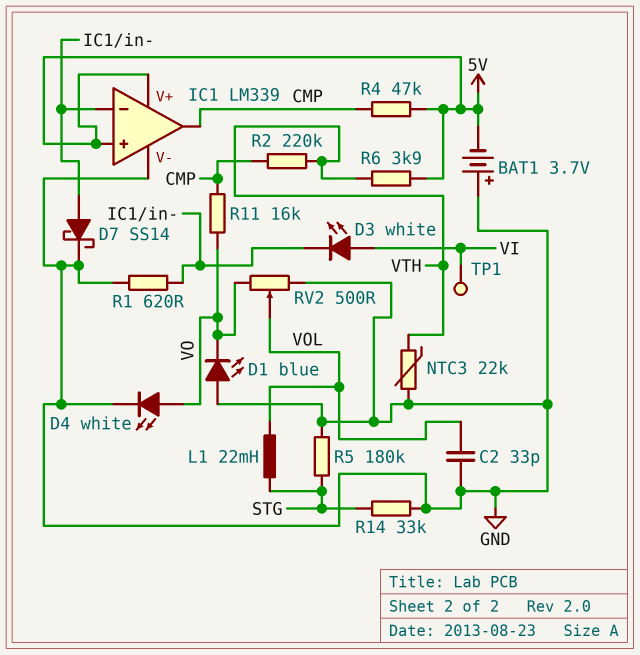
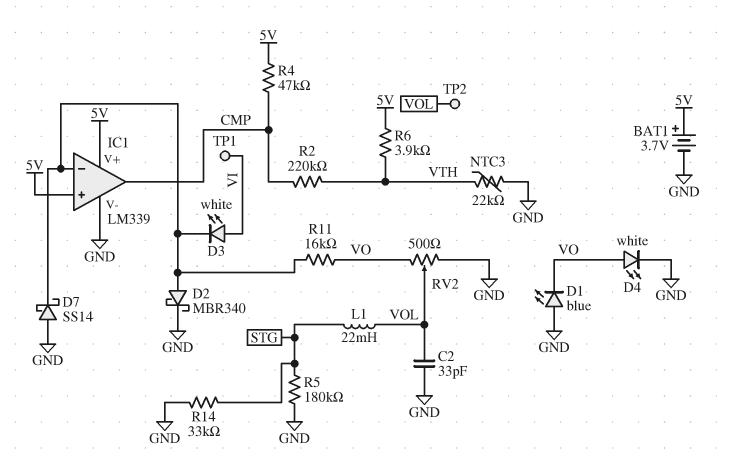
BAT1: 3.7V (plus GND, minus 5V) -> 3.7V (plus 5V, minus GND)
D2: none -> schottky MBR340 (A IC1/in-, K GND)
D7: schottky SS14 (A IC1/in-, K GND) -> schottky SS14 (A GND, K IC1/in-)
R1: 620 (GND, IC1/in-) -> none
R11: 16k (CMP, VO) -> 16k (IC1/in-, VO)
TP2: none -> test point (VOL)

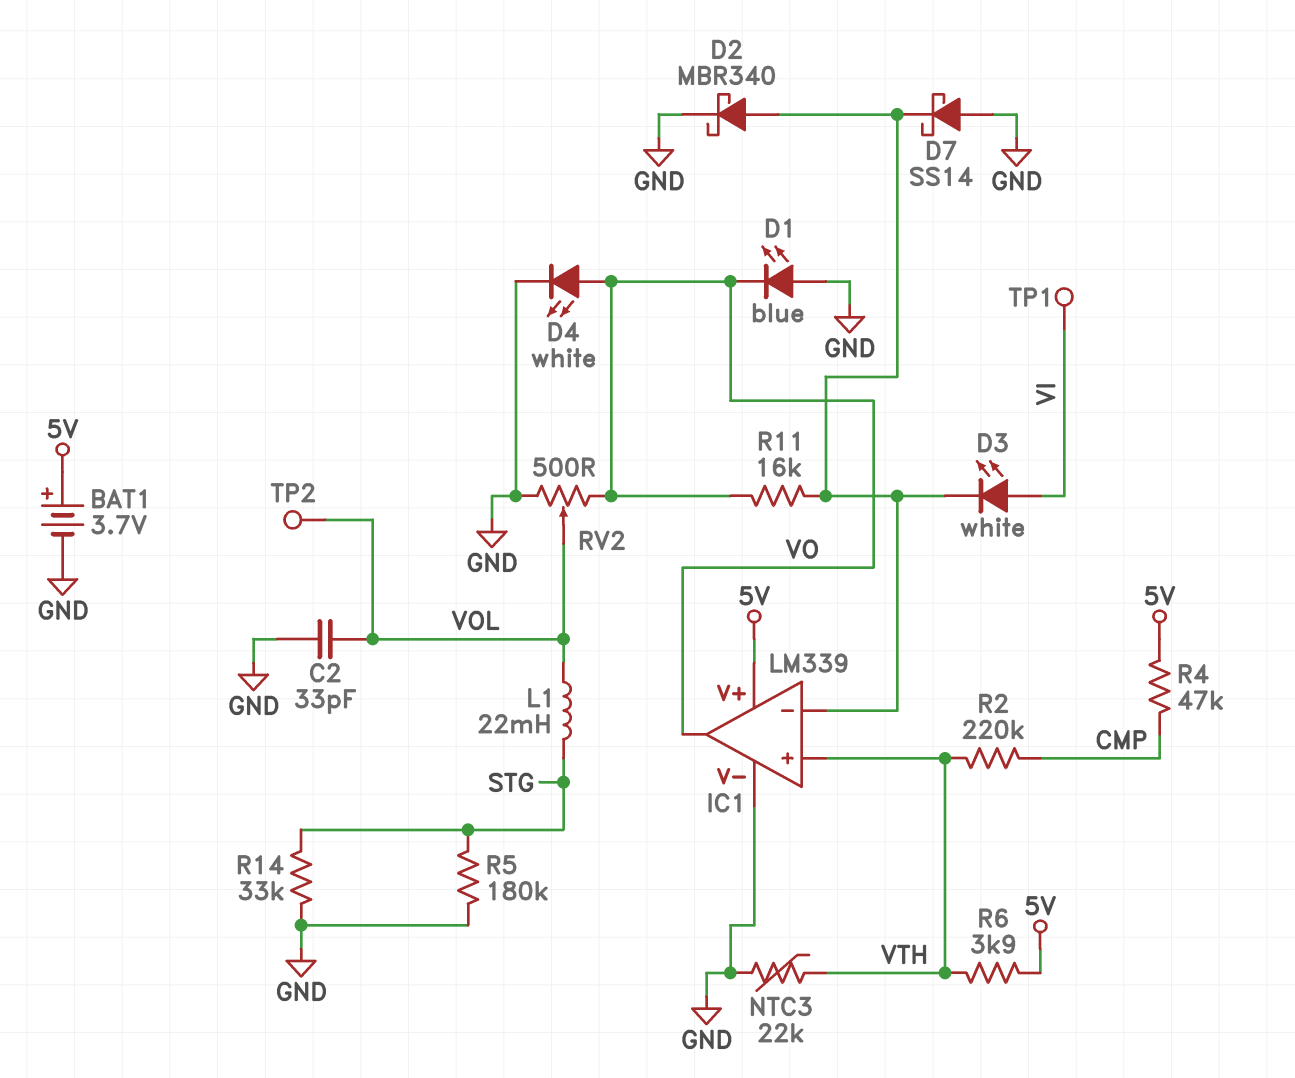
IC1 pin in+: 5V -> VTH
IC1 pin out: CMP -> VO

